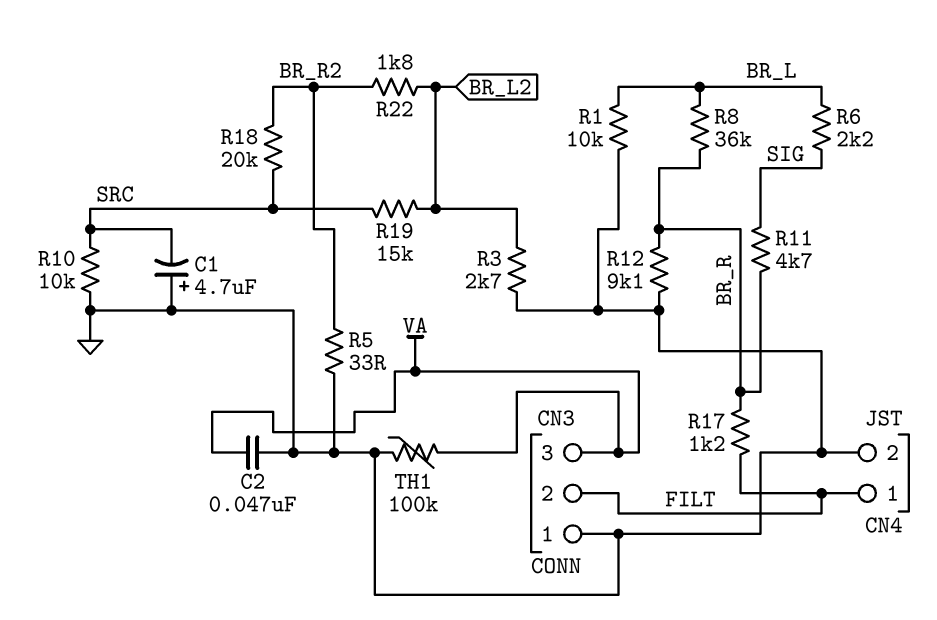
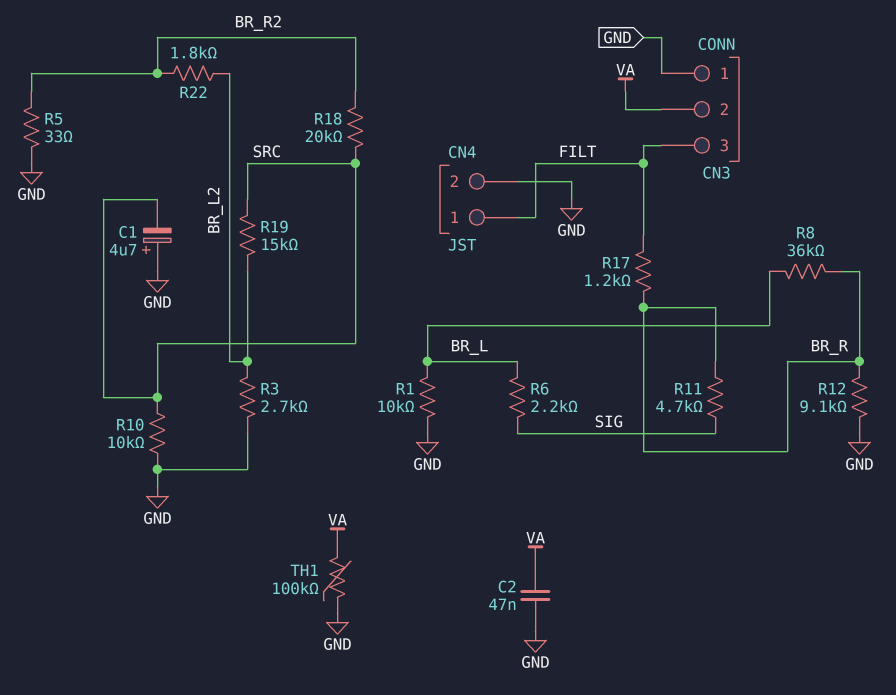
CN3 pin 2: FILT -> VA
CN3 pin 3: VA -> FILT

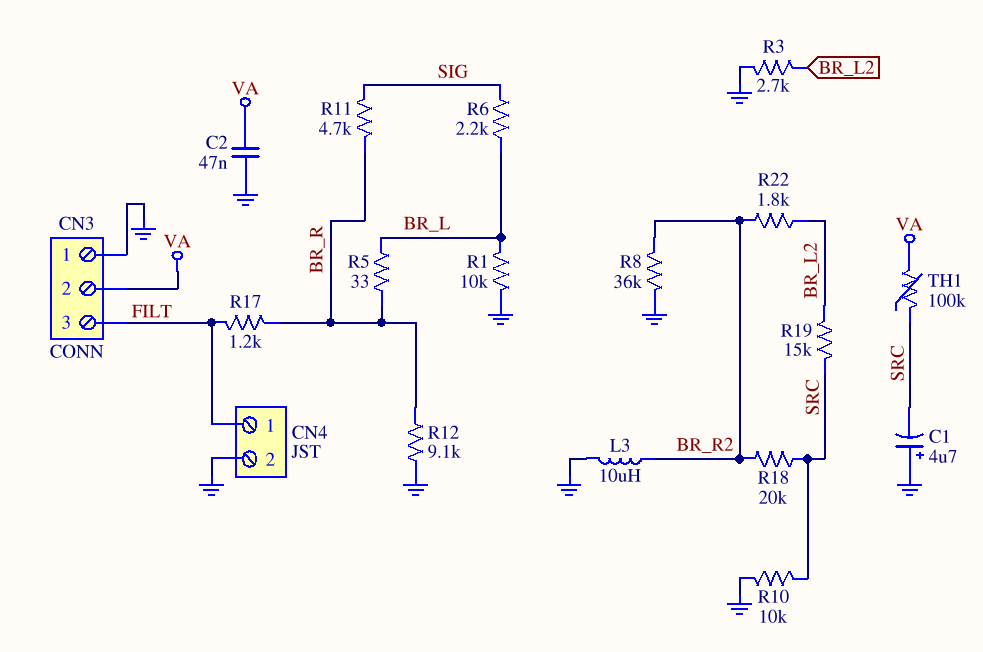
L3: none -> 10uH (BR_R2, GND)
R5: 33 (BR_R2, GND) -> 33 (BR_L, BR_R)
R8: 36k (BR_L, BR_R) -> 36k (BR_R2, GND)
TH1: 100k (GND, VA) -> 100k (SRC, VA)

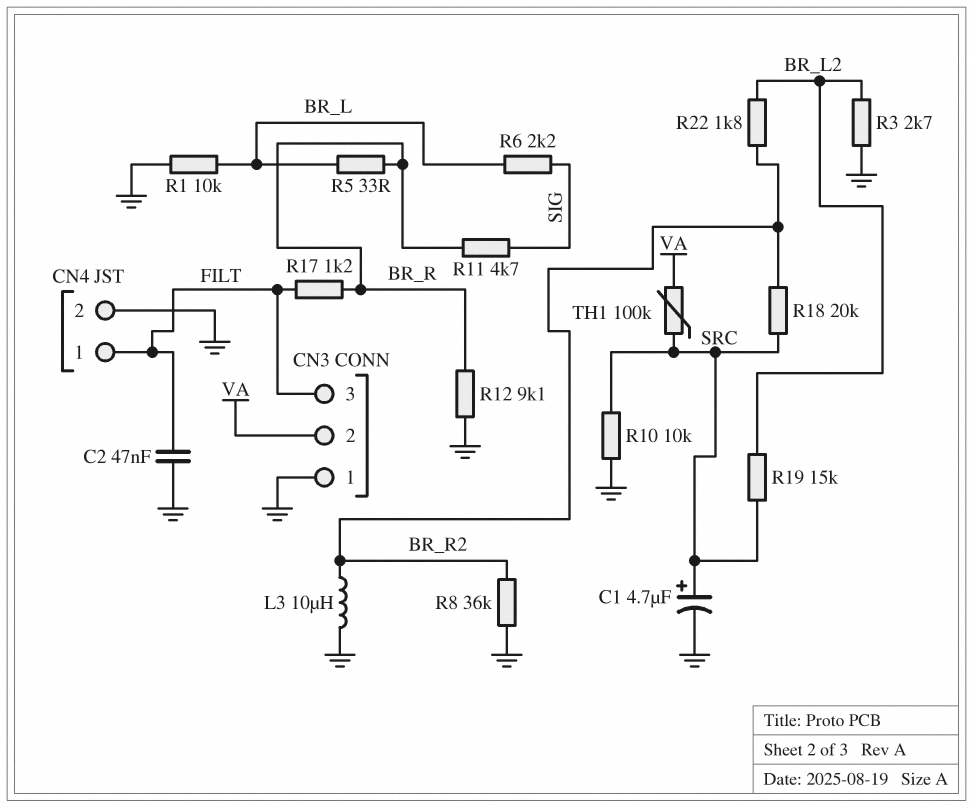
C1: 4.7uF (plus GND, minus SRC) -> 4.7uF (plus SRC, minus GND)
C2: 47nF (GND, VA) -> 47nF (FILT, GND)

